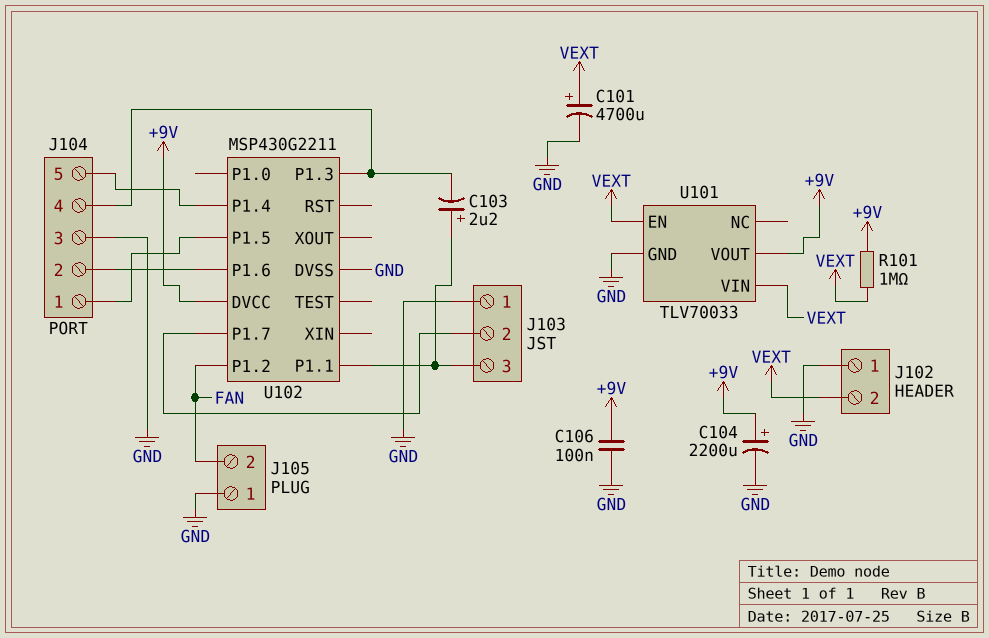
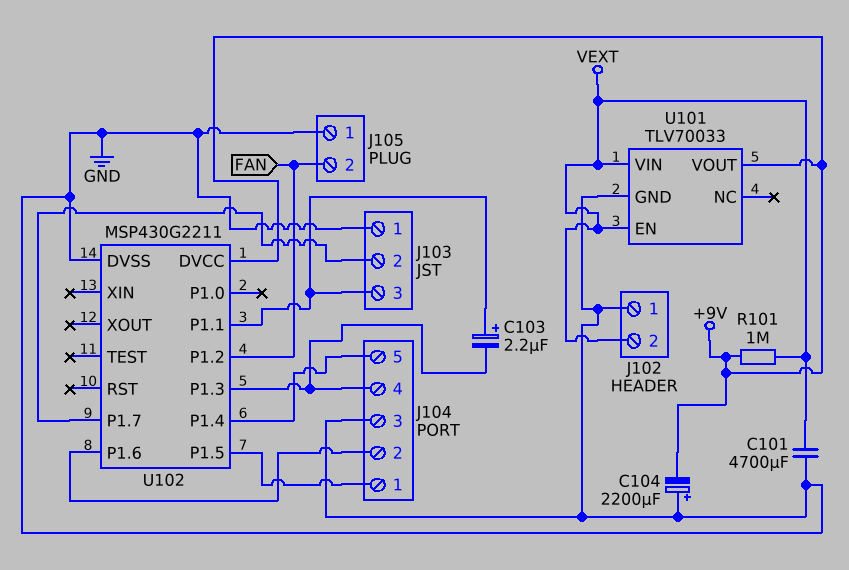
C101: 4700uF (plus VEXT, minus GND) -> 4700uF (GND, VEXT)
C104: 2200uF (plus +9V, minus GND) -> 2200uF (plus GND, minus +9V)
C106: 100nF (+9V, GND) -> none

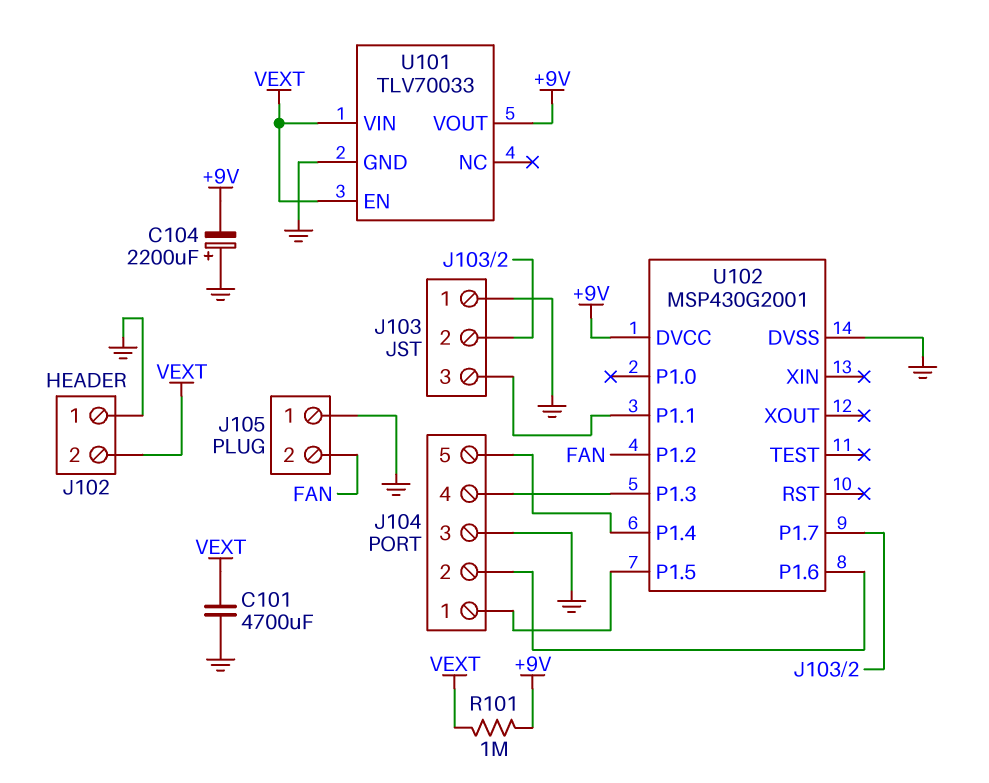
C103: 2.2uF (plus J103/3, minus J104/4) -> none
U102: MSP430G2211 -> MSP430G2001

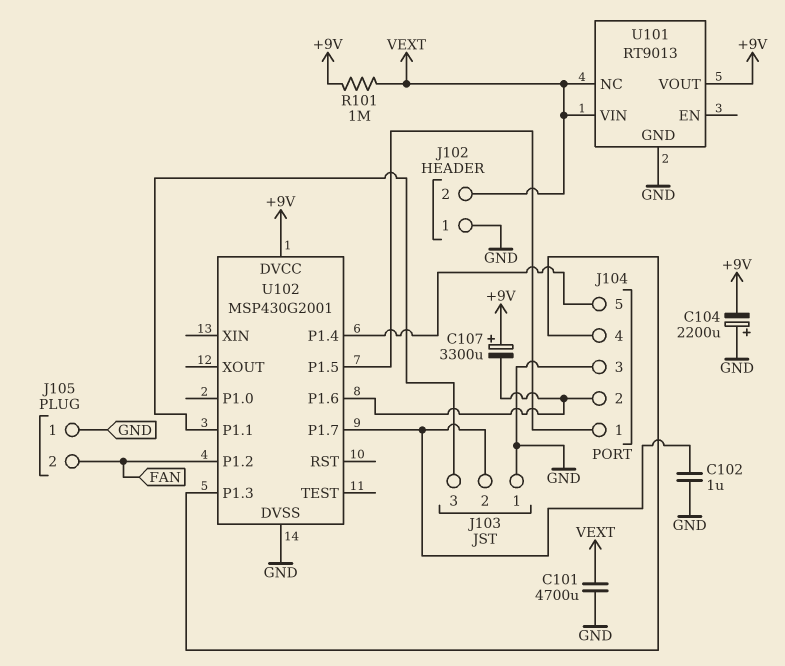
C102: none -> 1uF (GND, J103/2)
C107: none -> 3300uF (plus +9V, minus J104/2)
U101: TLV70033 -> RT9013
U101 pin EN: VEXT -> none
U101 pin NC: none -> VEXT

